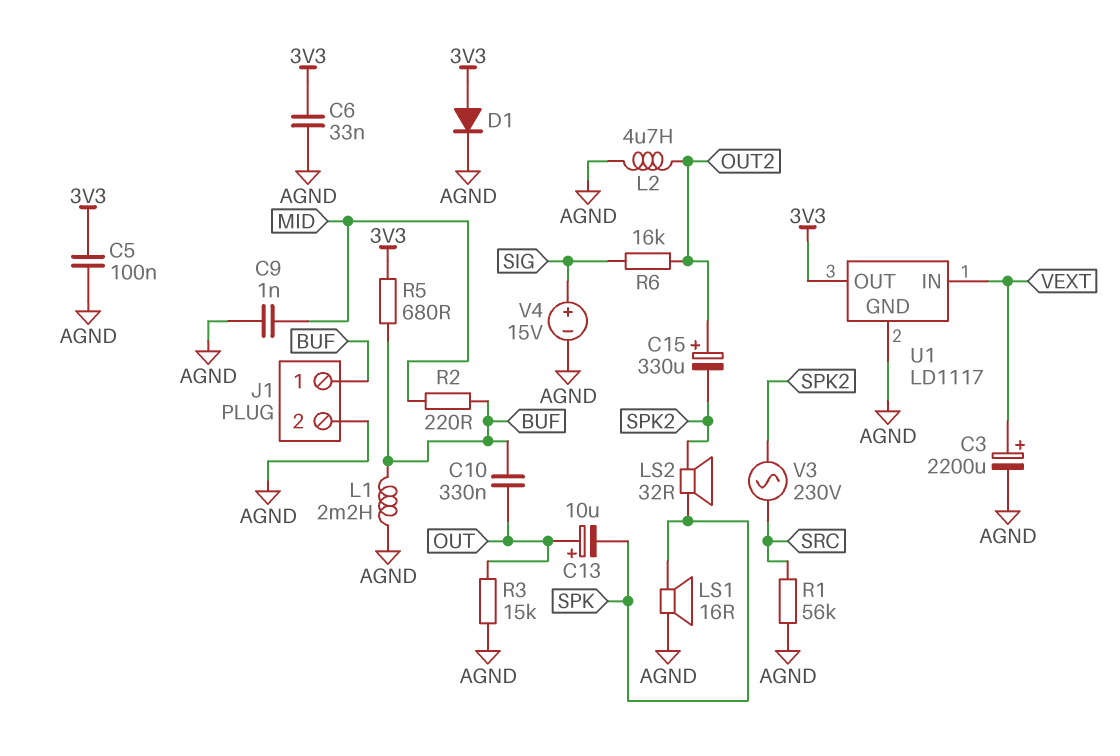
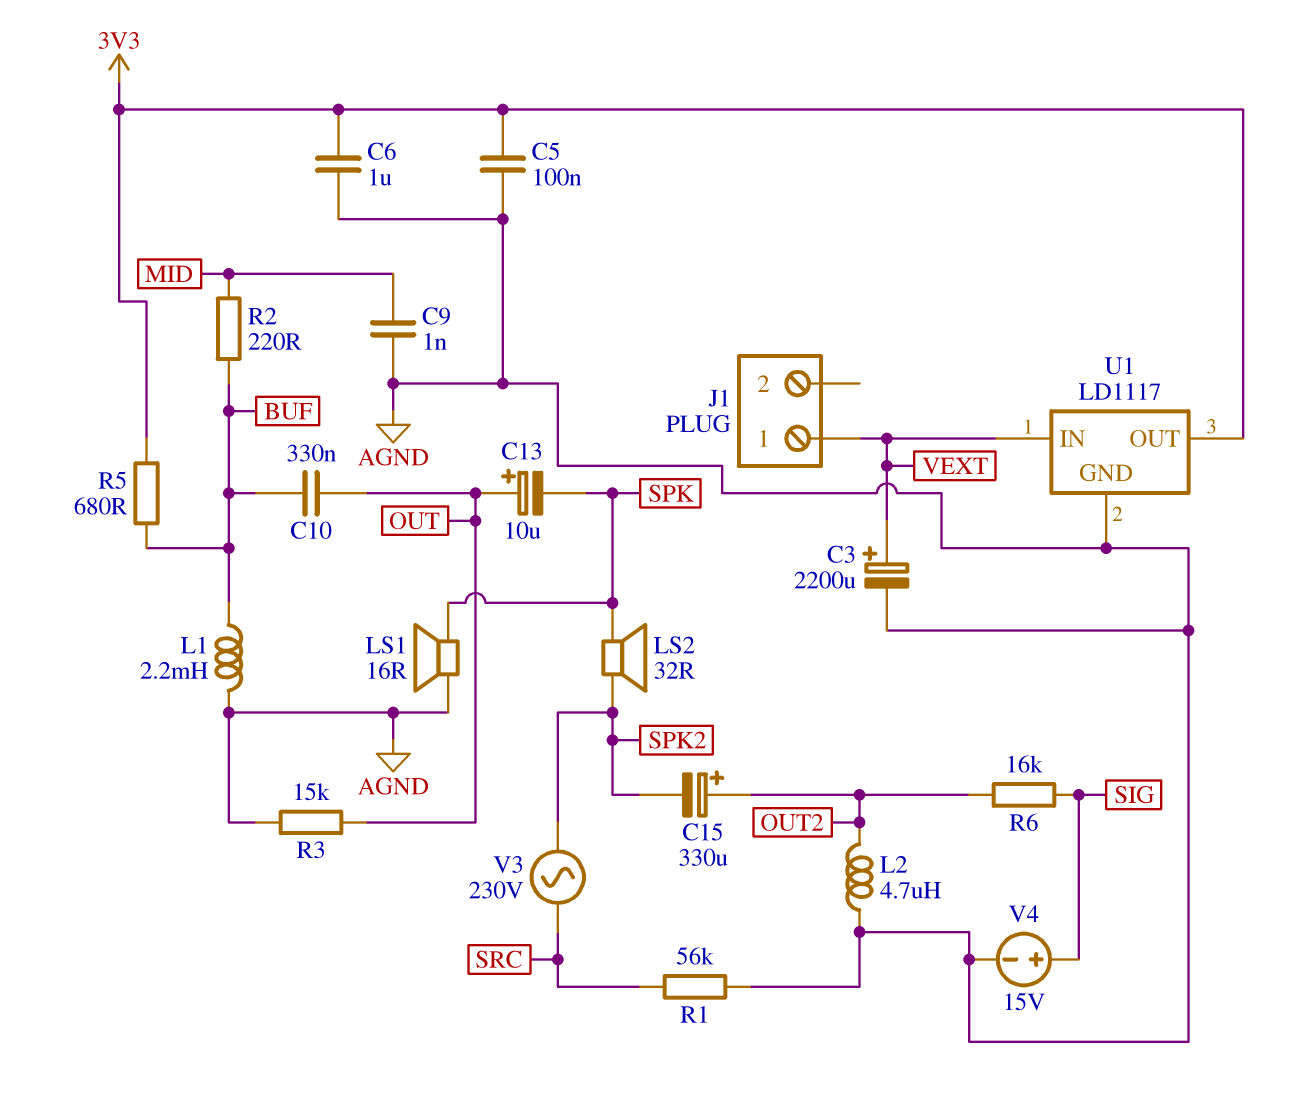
C6: 33nF (3V3, AGND) -> 1uF (3V3, AGND)
D1: diode (A 3V3, K AGND) -> none
J1 pin 1: BUF -> VEXT
J1 pin 2: AGND -> none

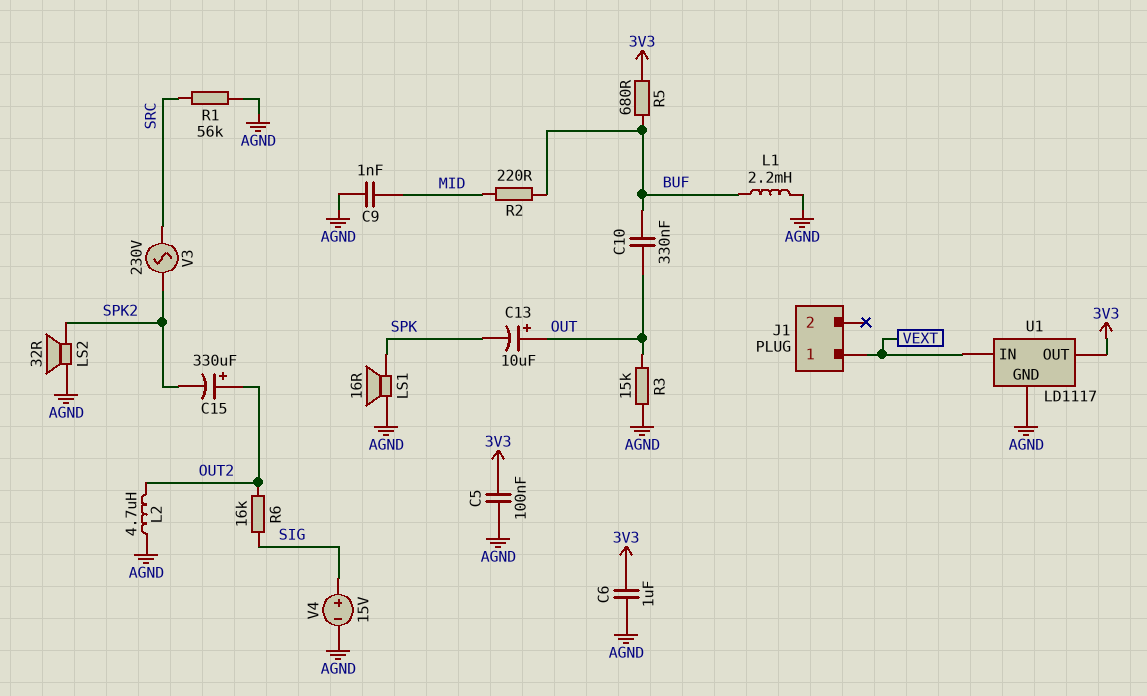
C3: 2200uF (plus VEXT, minus AGND) -> none
LS2: speaker 32R (SPK, SPK2) -> speaker 32R (AGND, SPK2)

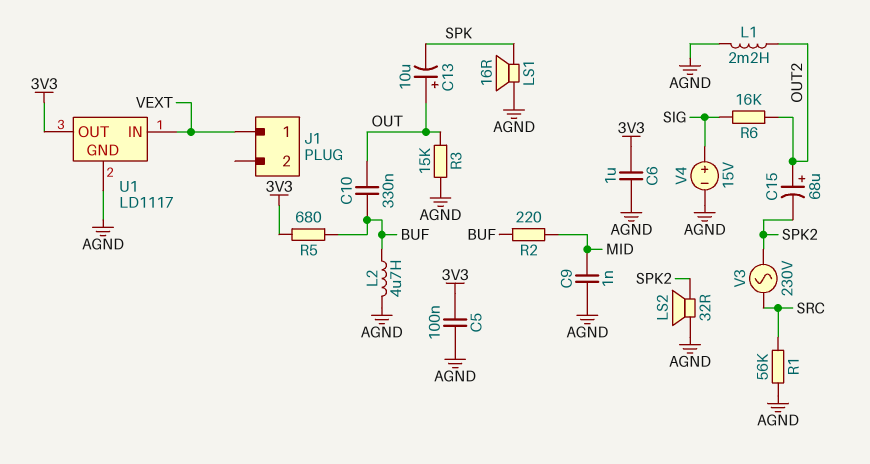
C15: 330uF (plus OUT2, minus SPK2) -> 68uF (plus OUT2, minus SPK2)
L1: 2.2mH (AGND, BUF) -> 2.2mH (AGND, OUT2)
L2: 4.7uH (AGND, OUT2) -> 4.7uH (AGND, BUF)

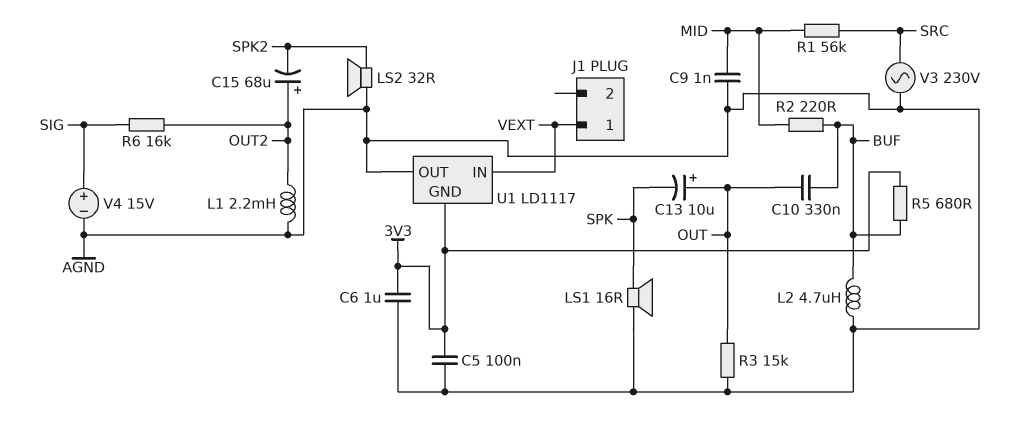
R1: 56k (AGND, SRC) -> 56k (MID, SRC)
U1 pin GND: AGND -> 3V3
U1 pin OUT: 3V3 -> AGND
V3: AC 230V (SPK2, SRC) -> AC 230V (AGND, SRC)

